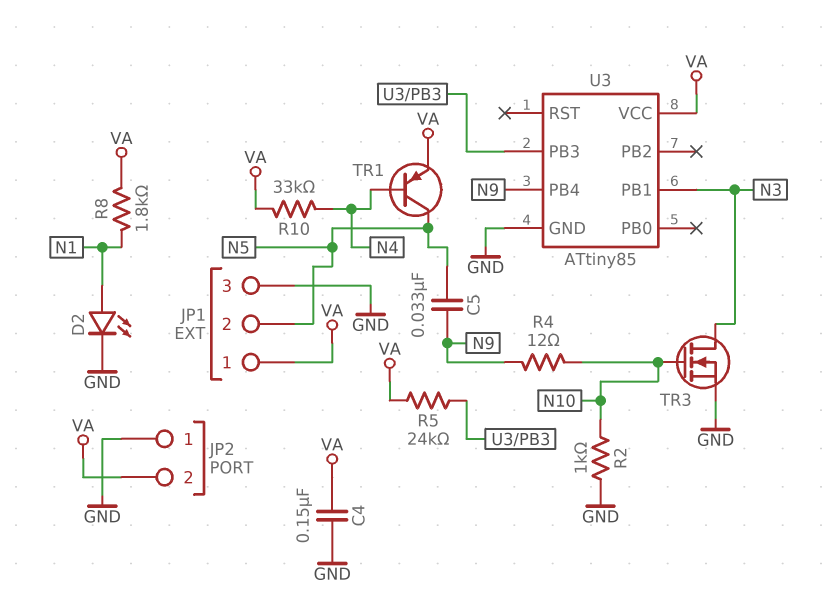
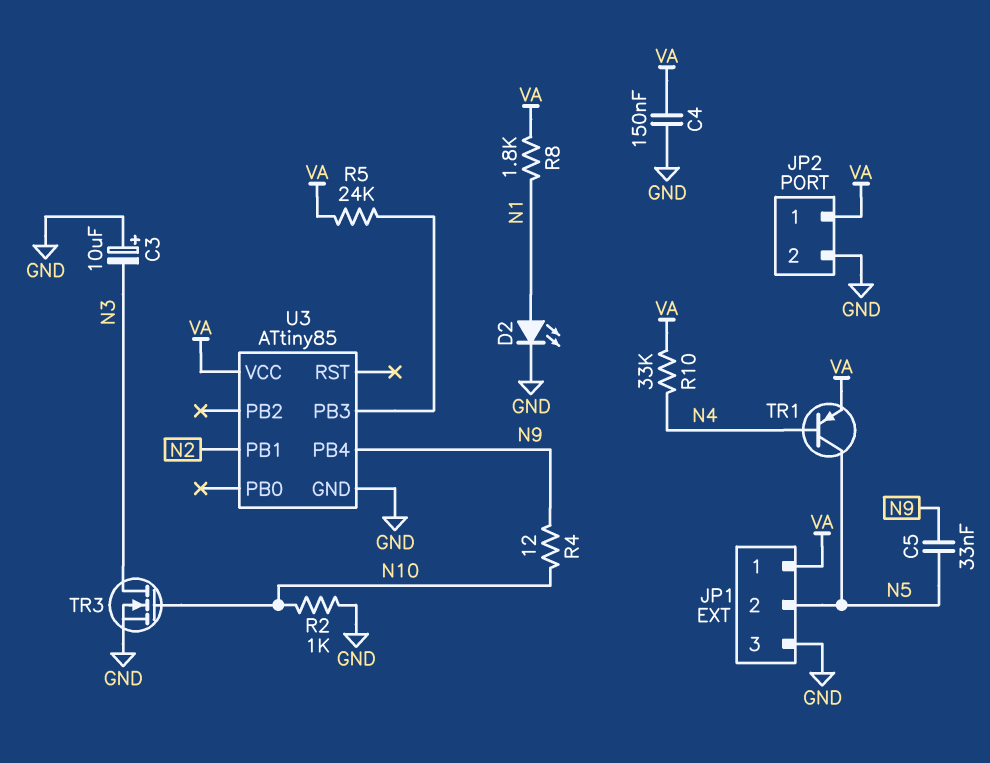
C3: none -> 10uF (plus GND, minus N3)
JP2 pin 1: GND -> VA
JP2 pin 2: VA -> GND
U3 pin PB1: N3 -> N2

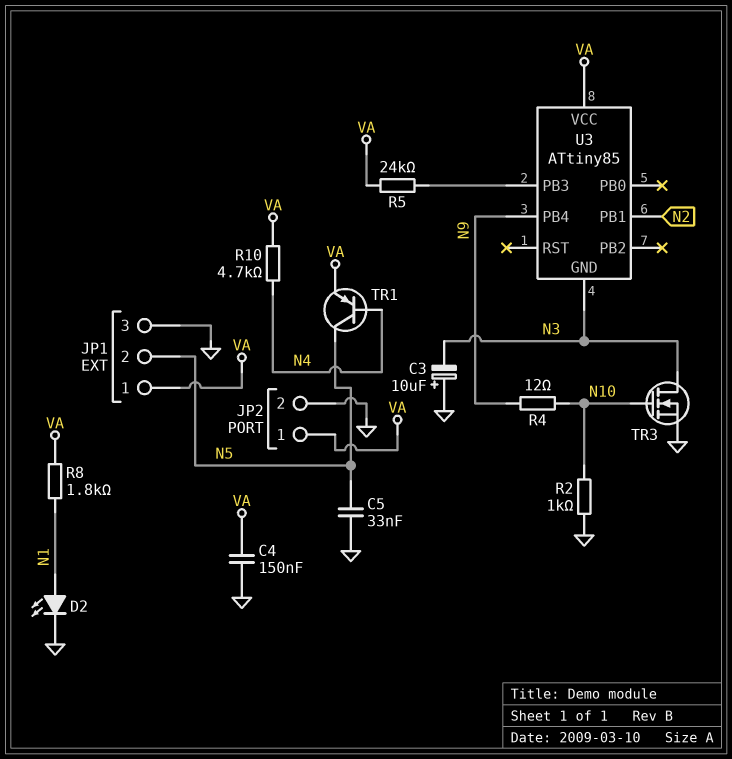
C5: 33nF (N5, N9) -> 33nF (GND, N5)
R10: 33k (N4, VA) -> 4.7k (N4, VA)
U3 pin GND: GND -> N3

